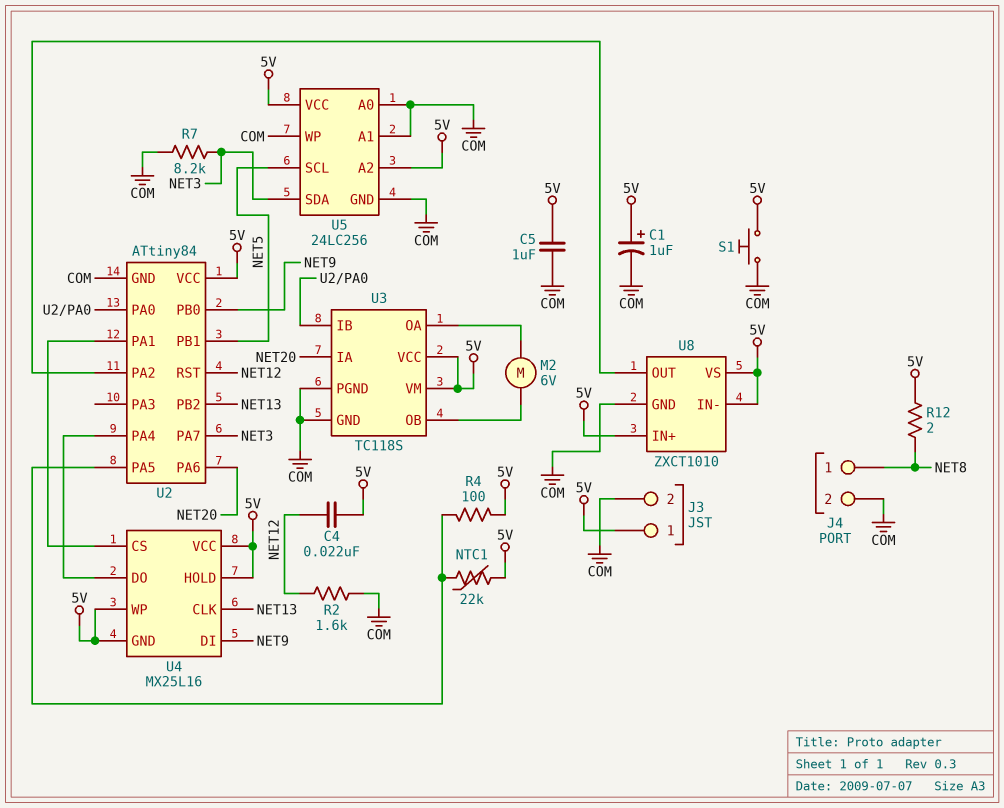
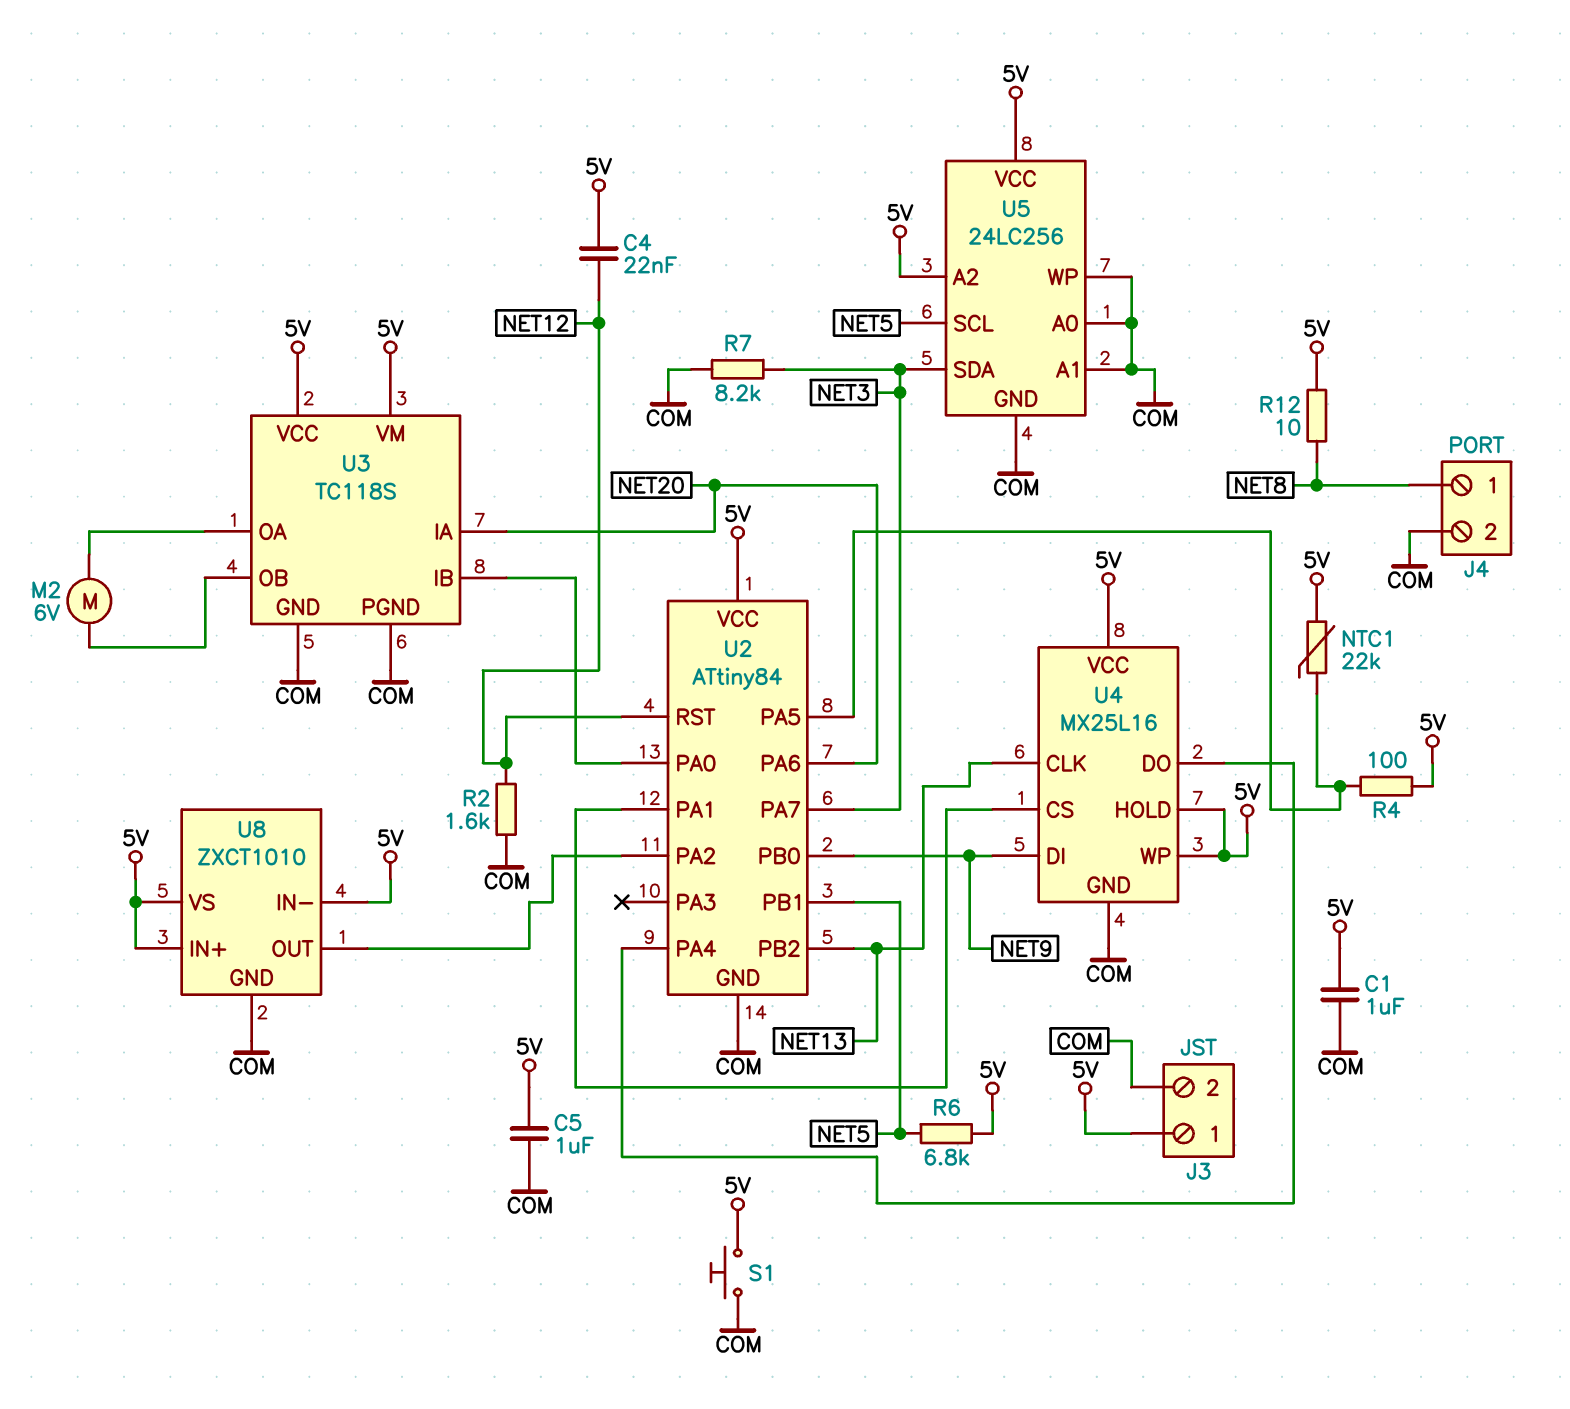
C1: 1uF (plus 5V, minus COM) -> 1uF (5V, COM)
R6: none -> 6.8k (5V, NET5)
R12: 2 (5V, NET8) -> 10 (5V, NET8)
U4 pin GND: 5V -> COM

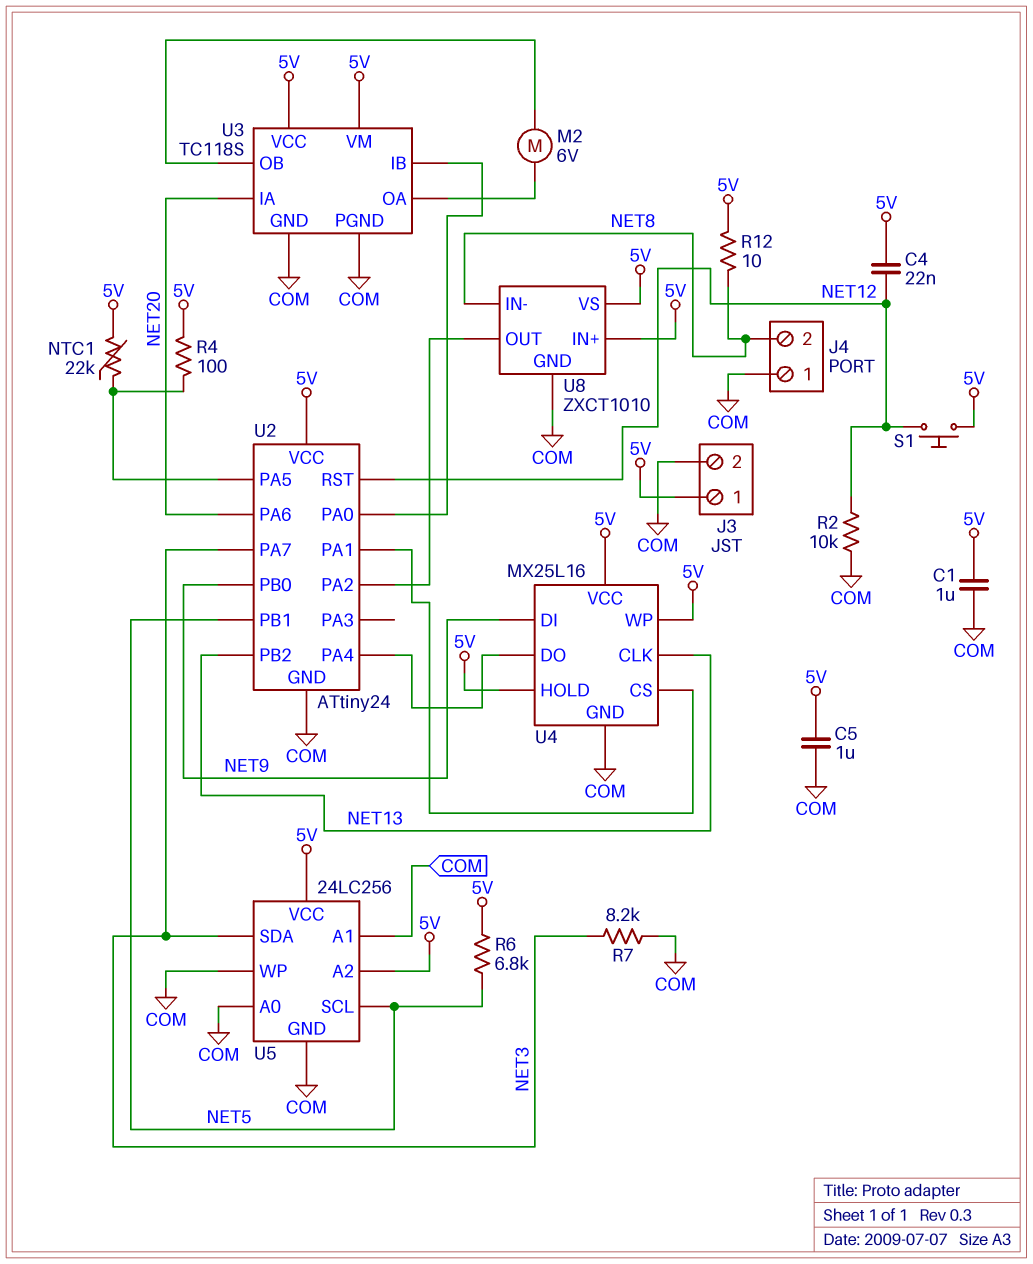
J4 pin 1: NET8 -> COM
J4 pin 2: COM -> NET8
R2: 1.6k (COM, NET12) -> 10k (COM, NET12)
S1: button (5V, COM) -> button (5V, NET12)
U2: ATtiny84 -> ATtiny24
U8 pin IN-: 5V -> NET8

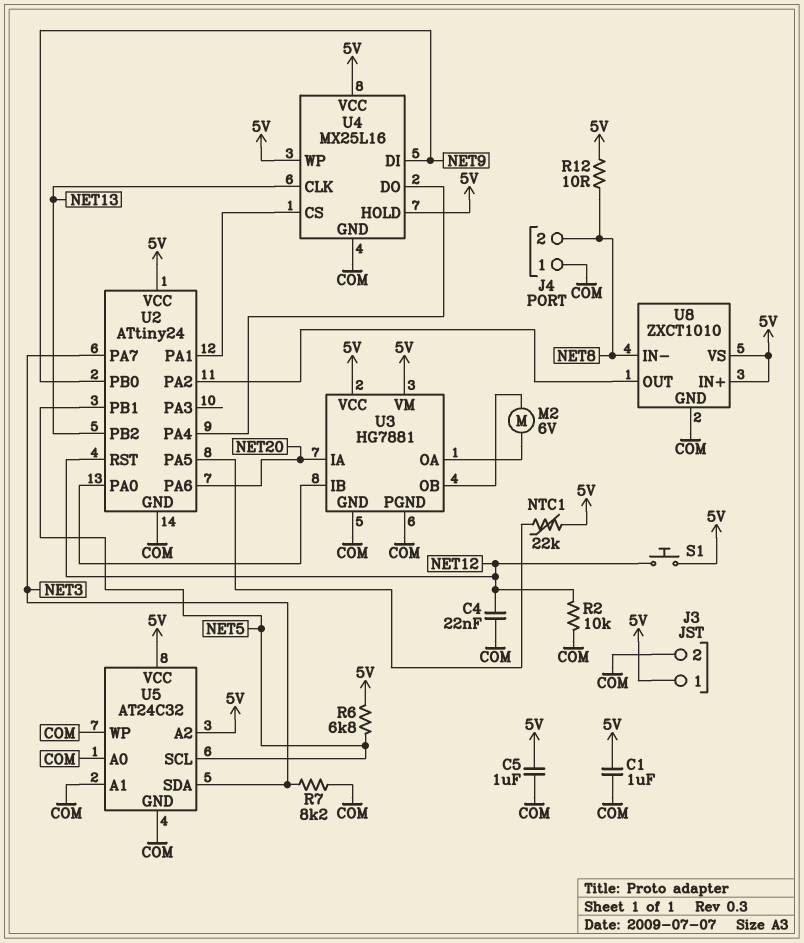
C4: 22nF (5V, NET12) -> 22nF (COM, NET12)
R4: 100 (5V, U2/PA5) -> none
U3: TC118S -> HG7881
U5: 24LC256 -> AT24C32

